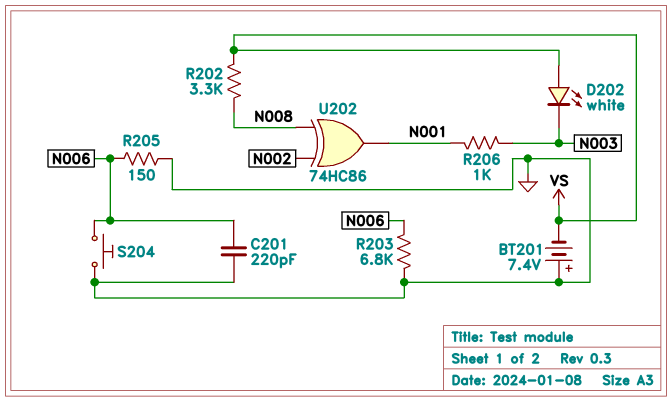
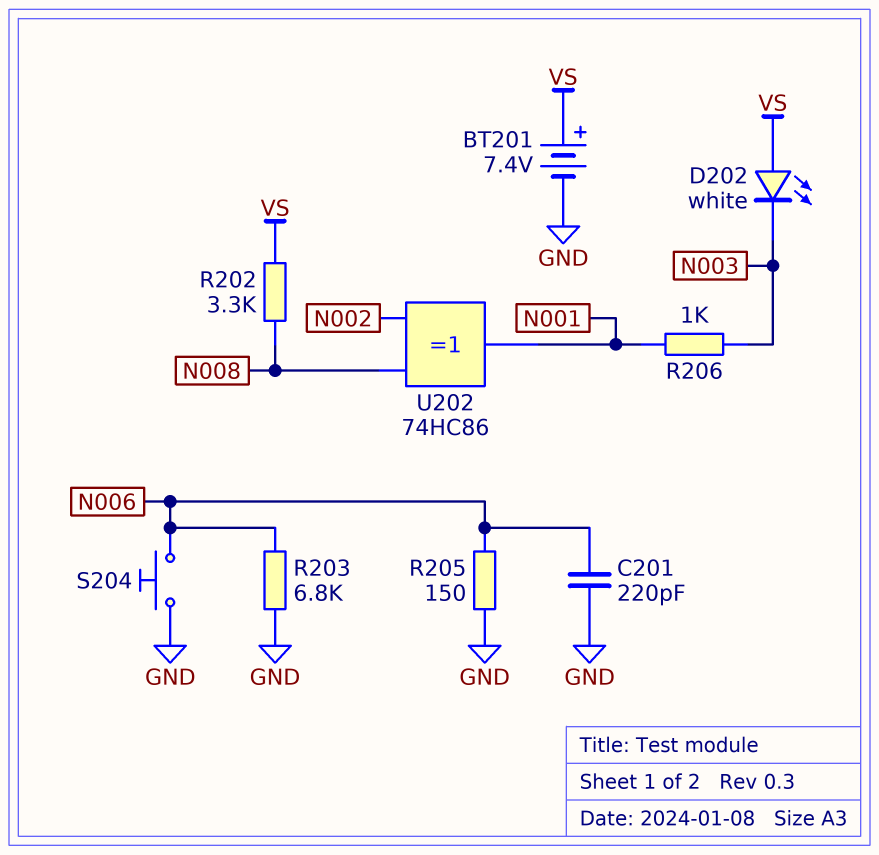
BT201: 7.4V (plus GND, minus VS) -> 7.4V (plus VS, minus GND)

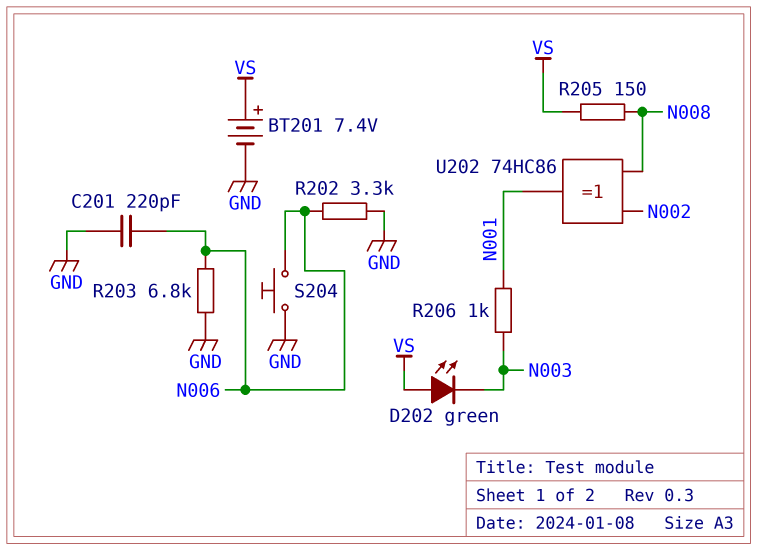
D202: LED white (A VS, K N003) -> LED green (A VS, K N003)
R202: 3.3k (N008, VS) -> 3.3k (GND, N006)
R205: 150 (GND, N006) -> 150 (N008, VS)

